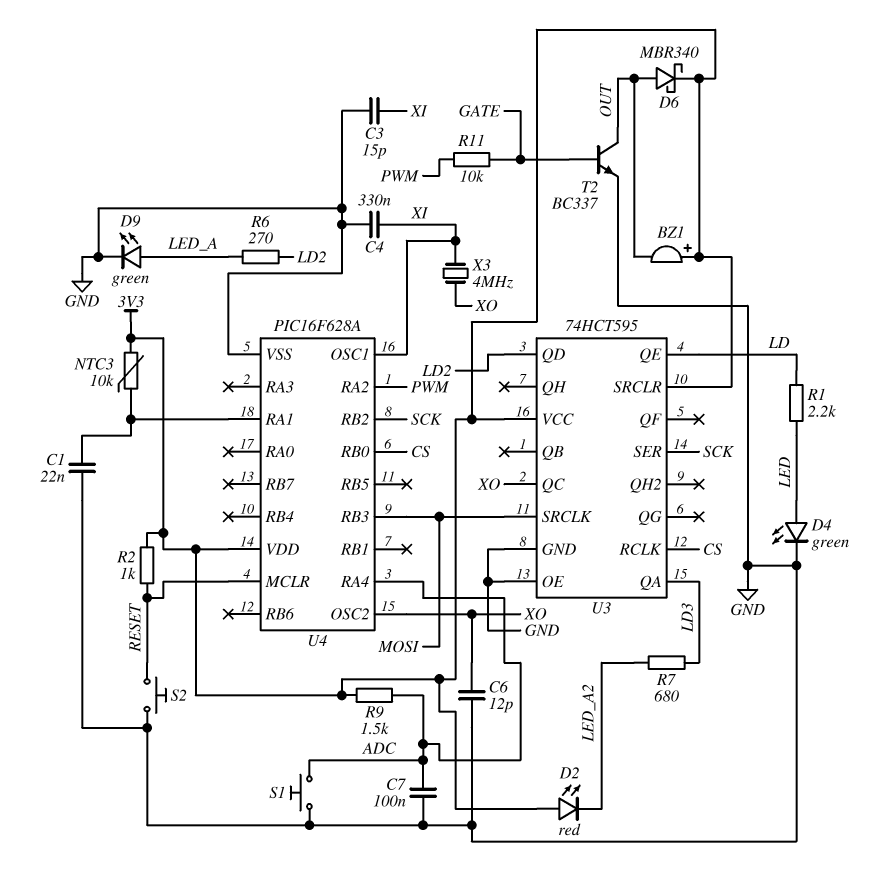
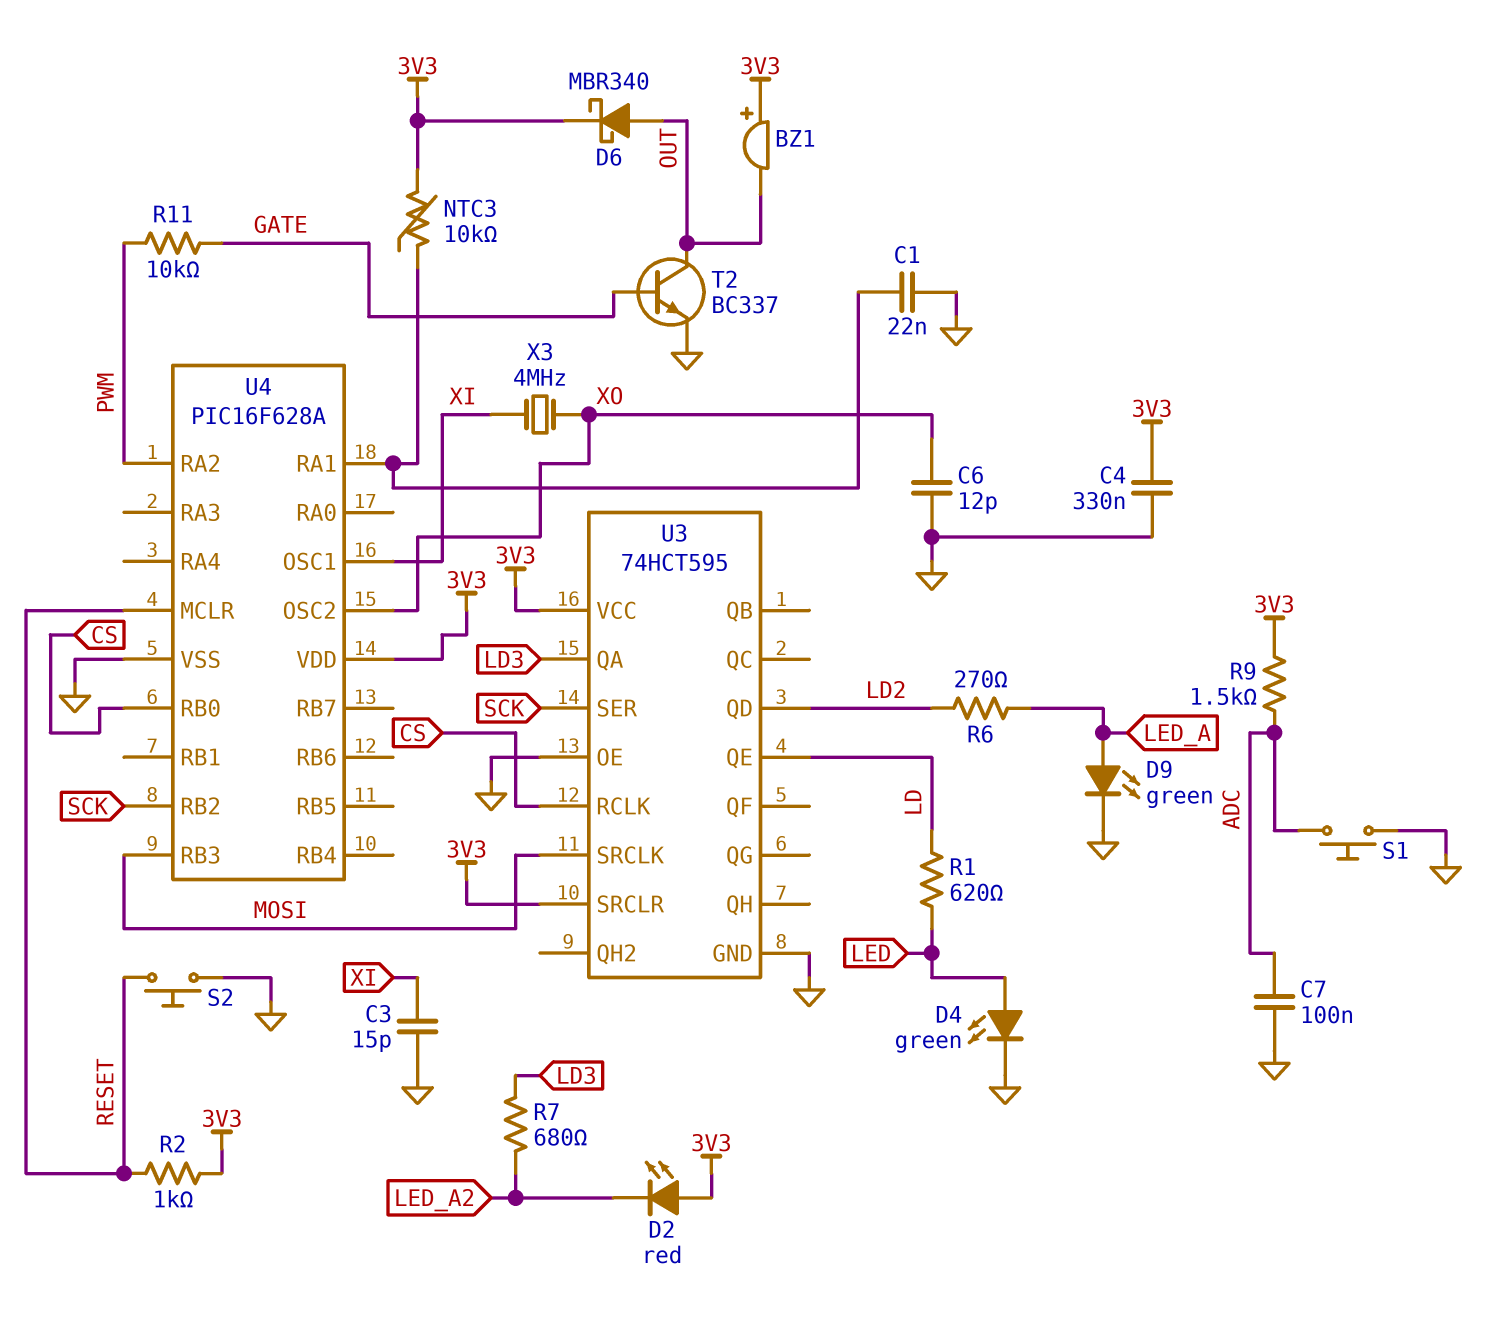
C4: 330nF (GND, XI) -> 330nF (3V3, GND)
R1: 2.2k (LD, LED) -> 620 (LD, LED)
U3 pin QC: XO -> none
U4 pin RA4: ADC -> none

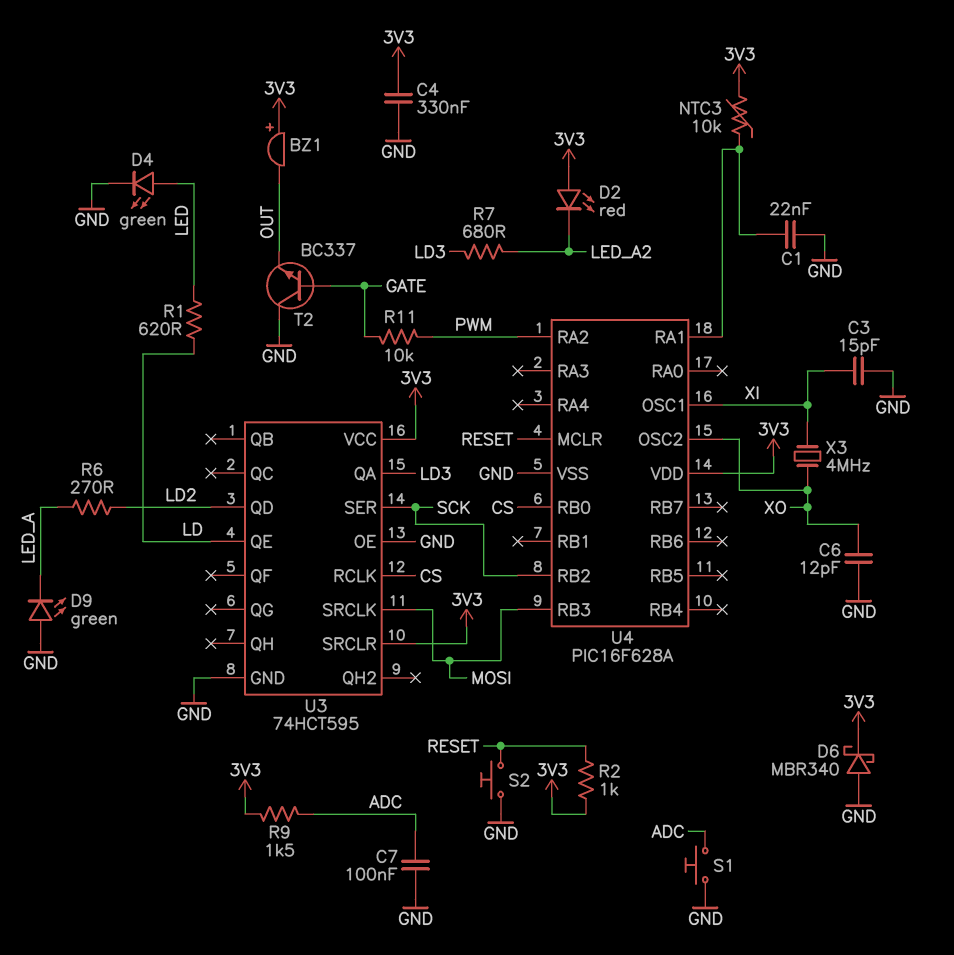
D6: schottky MBR340 (A OUT, K 3V3) -> schottky MBR340 (A GND, K 3V3)
D9: LED green (A LED_A, K GND) -> LED green (A GND, K LED_A)
T2: NPN BC337 (B GATE, C OUT, E GND) -> NPN BC337 (B GATE, C GND, E OUT)

